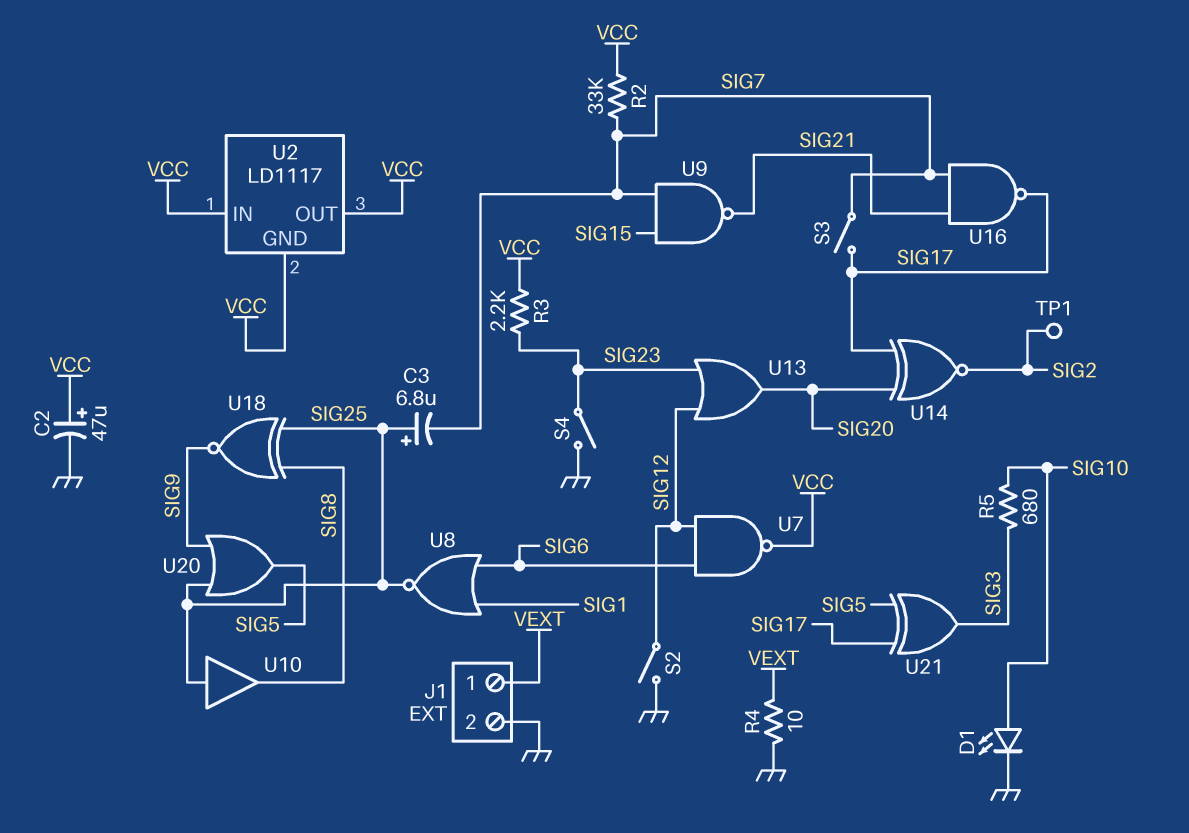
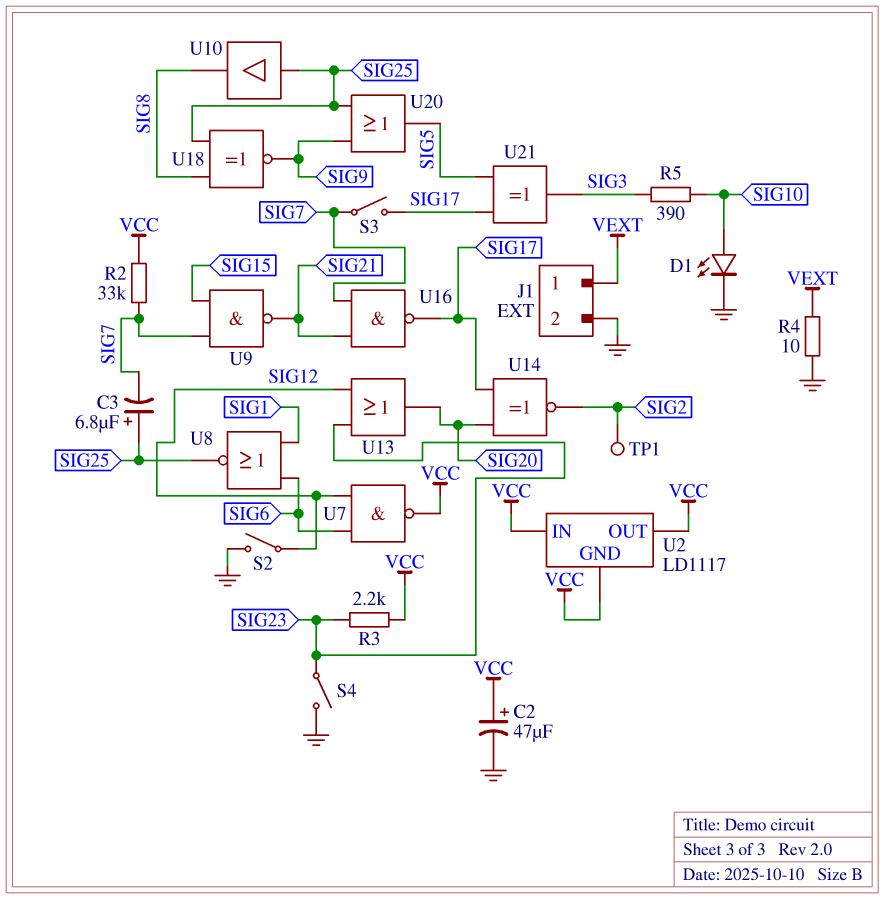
R5: 680 (SIG3, SIG10) -> 390 (SIG3, SIG10)

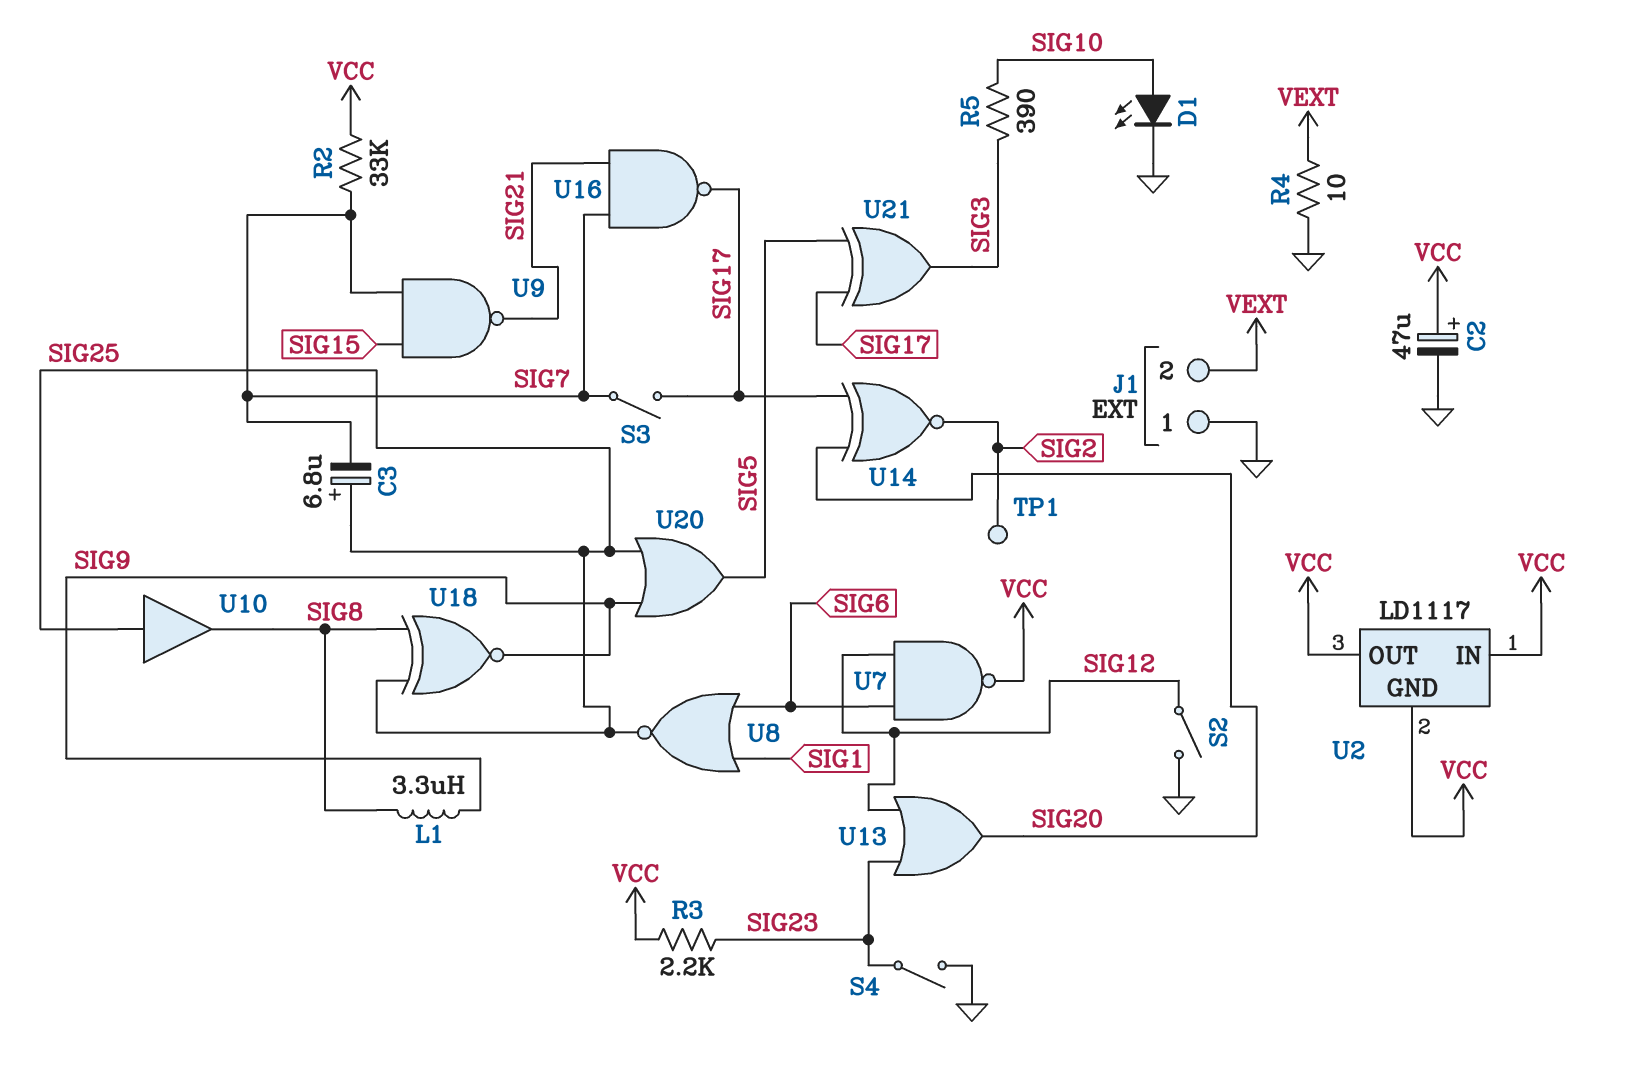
J1 pin 1: VEXT -> GND
J1 pin 2: GND -> VEXT
L1: none -> 3.3uH (SIG8, SIG9)

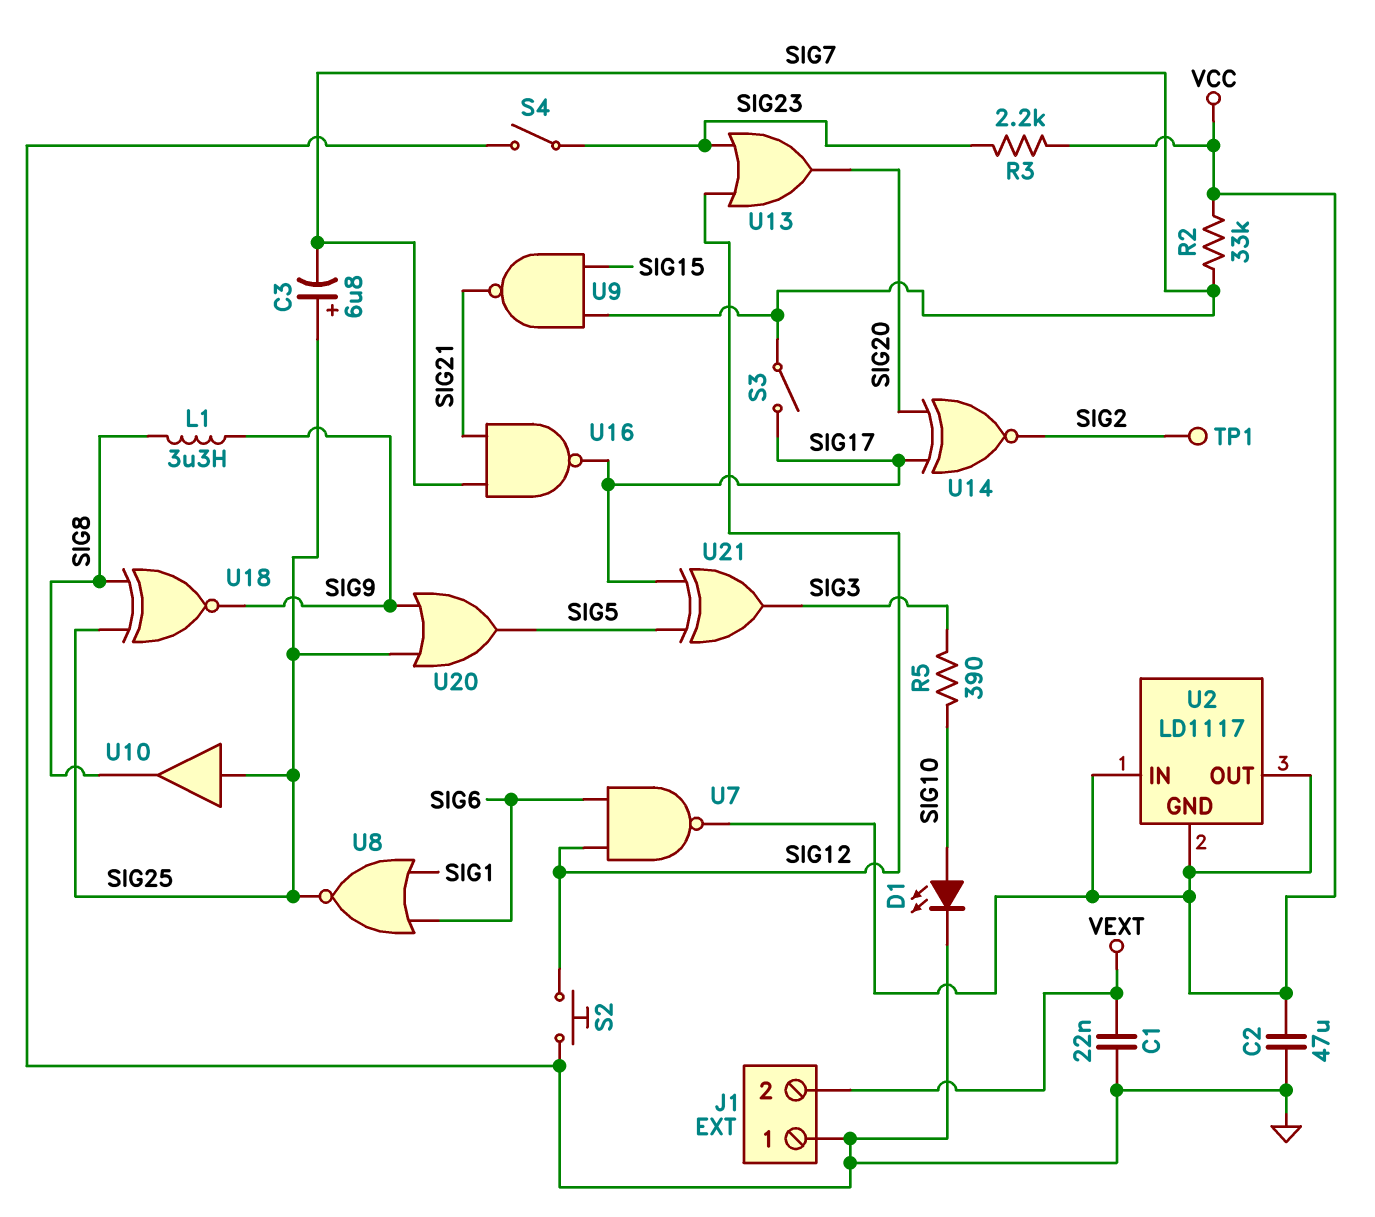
C1: none -> 22nF (GND, VEXT)
C2: 47uF (plus VCC, minus GND) -> 47uF (GND, VCC)
R4: 10 (GND, VEXT) -> none
S2: switch (GND, SIG12) -> button (GND, SIG12)

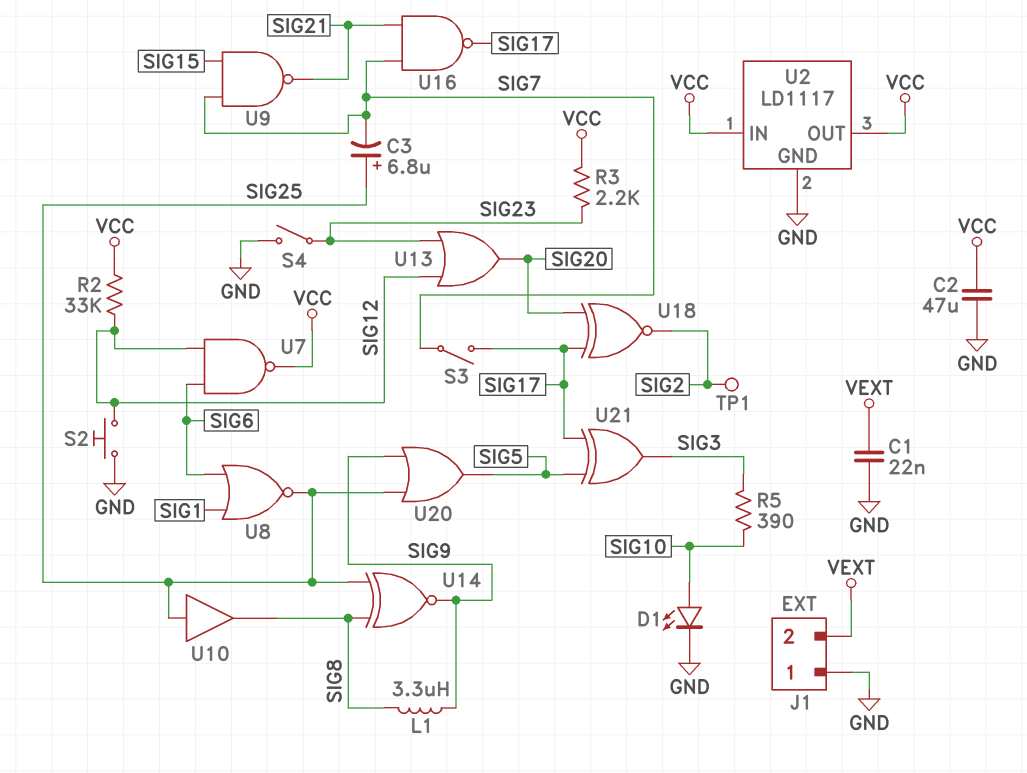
R2: 33k (SIG7, VCC) -> 33k (SIG12, VCC)
U2 pin GND: VCC -> GND
U14: XNOR (in SIG17, in SIG20, out SIG2) -> XNOR (in SIG8, in SIG25, out SIG9)
U18: XNOR (in SIG8, in SIG25, out SIG9) -> XNOR (in SIG17, in SIG20, out SIG2)

